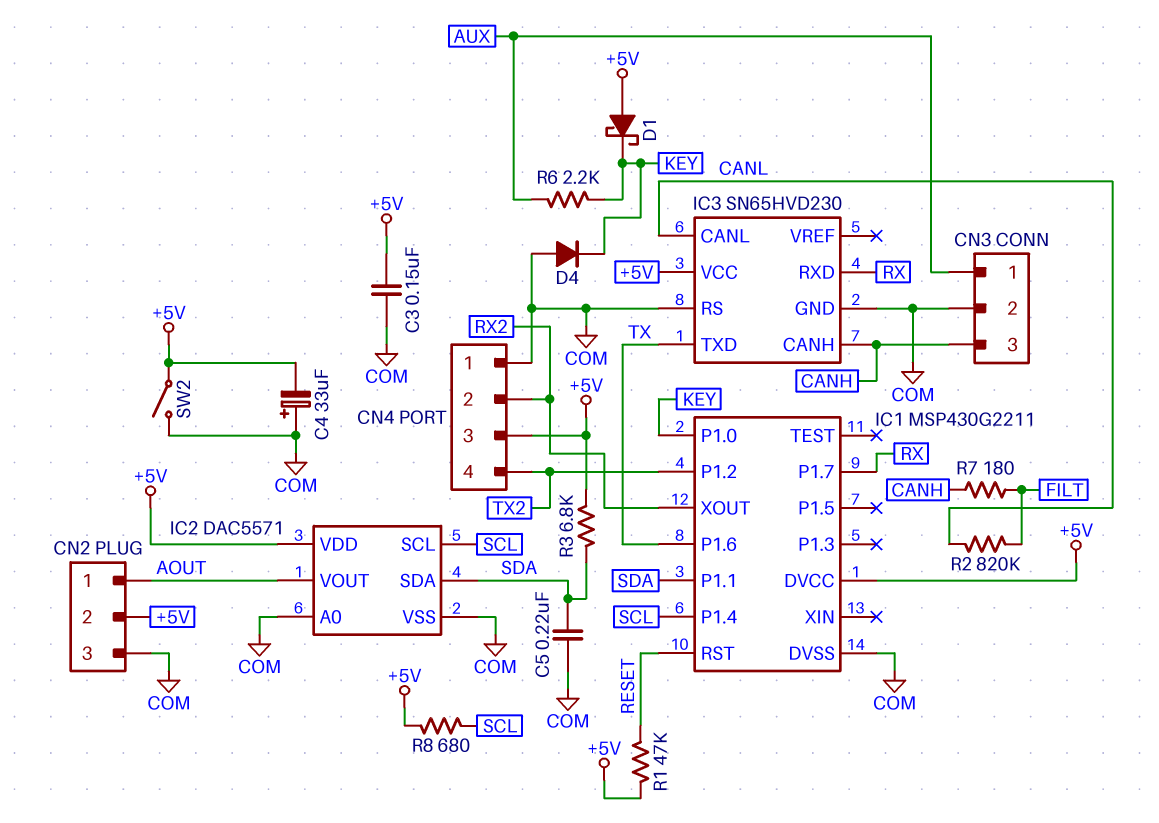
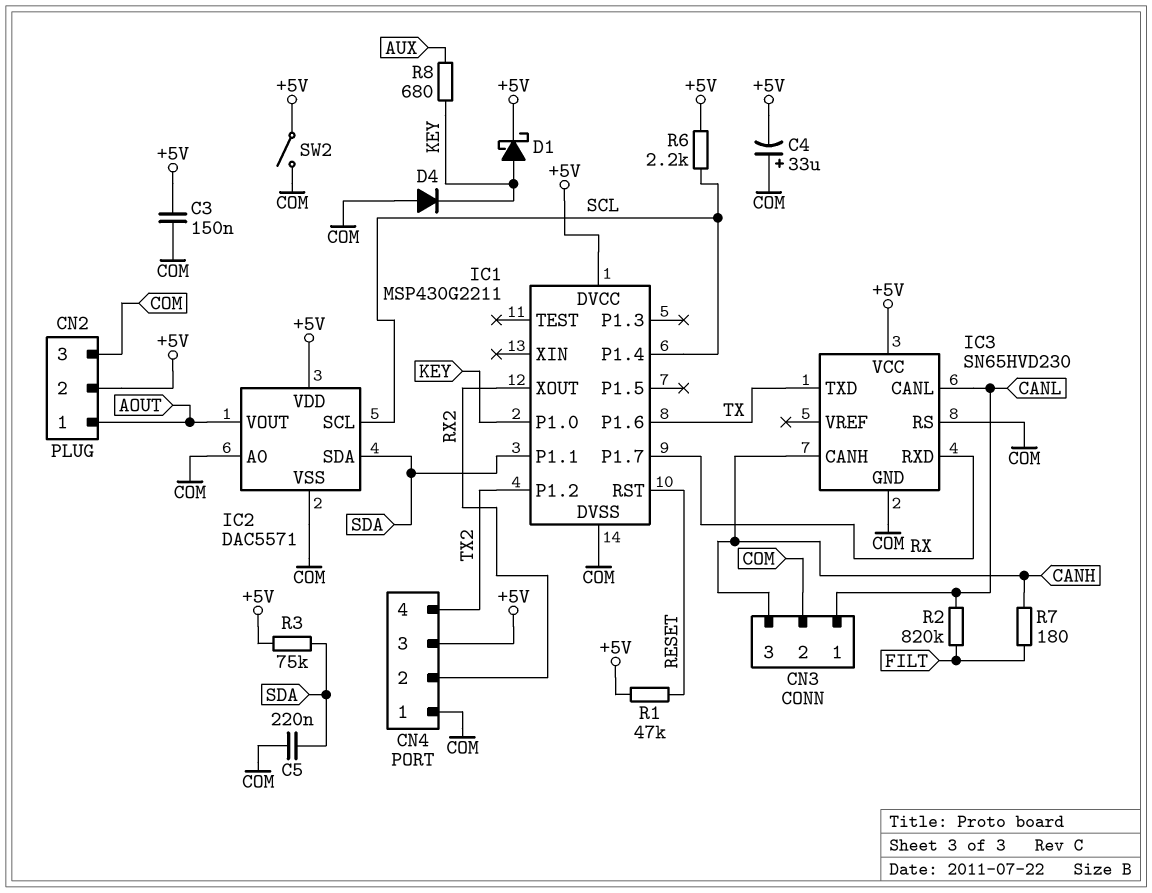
CN3 pin 1: AUX -> CANL
D1: schottky (A +5V, K KEY) -> schottky (A KEY, K +5V)
R3: 6.8k (+5V, SDA) -> 75k (+5V, SDA)
R6: 2.2k (AUX, KEY) -> 2.2k (+5V, SCL)
R8: 680 (+5V, SCL) -> 680 (AUX, KEY)

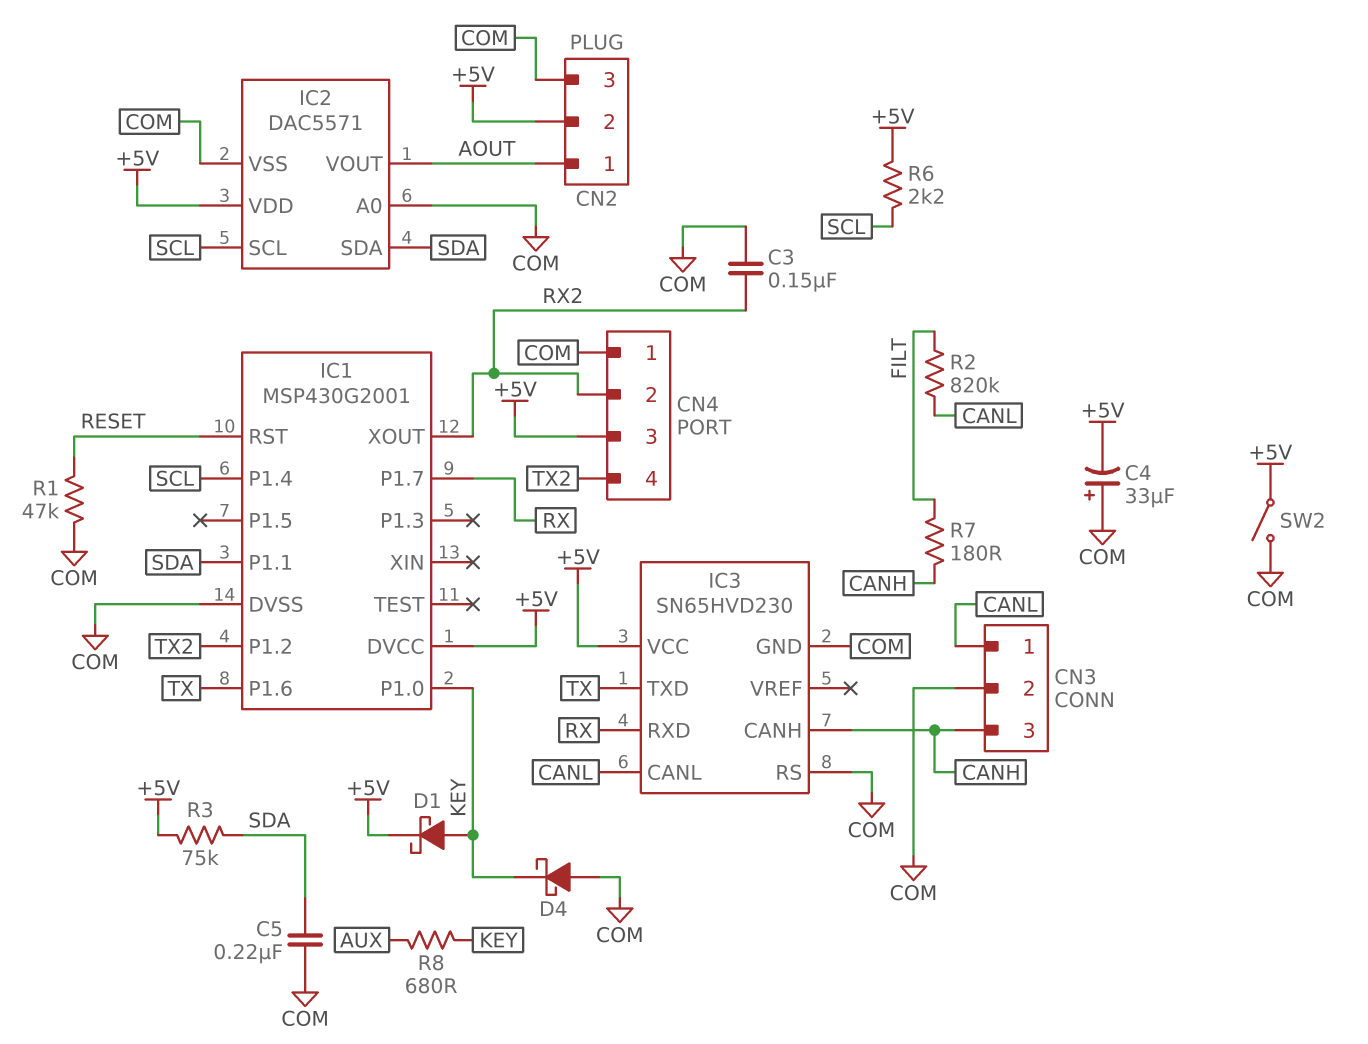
C3: 150nF (+5V, COM) -> 150nF (COM, RX2)
D4: diode (A COM, K KEY) -> schottky (A COM, K KEY)
IC1: MSP430G2211 -> MSP430G2001
R1: 47k (+5V, RESET) -> 47k (COM, RESET)

